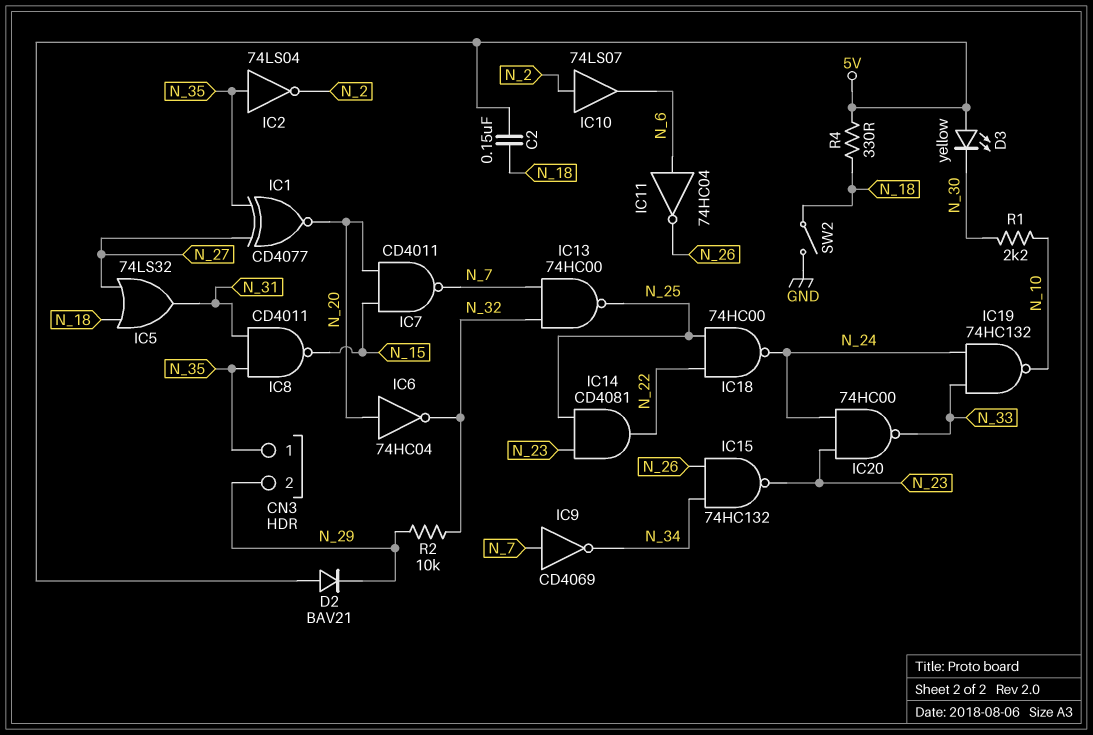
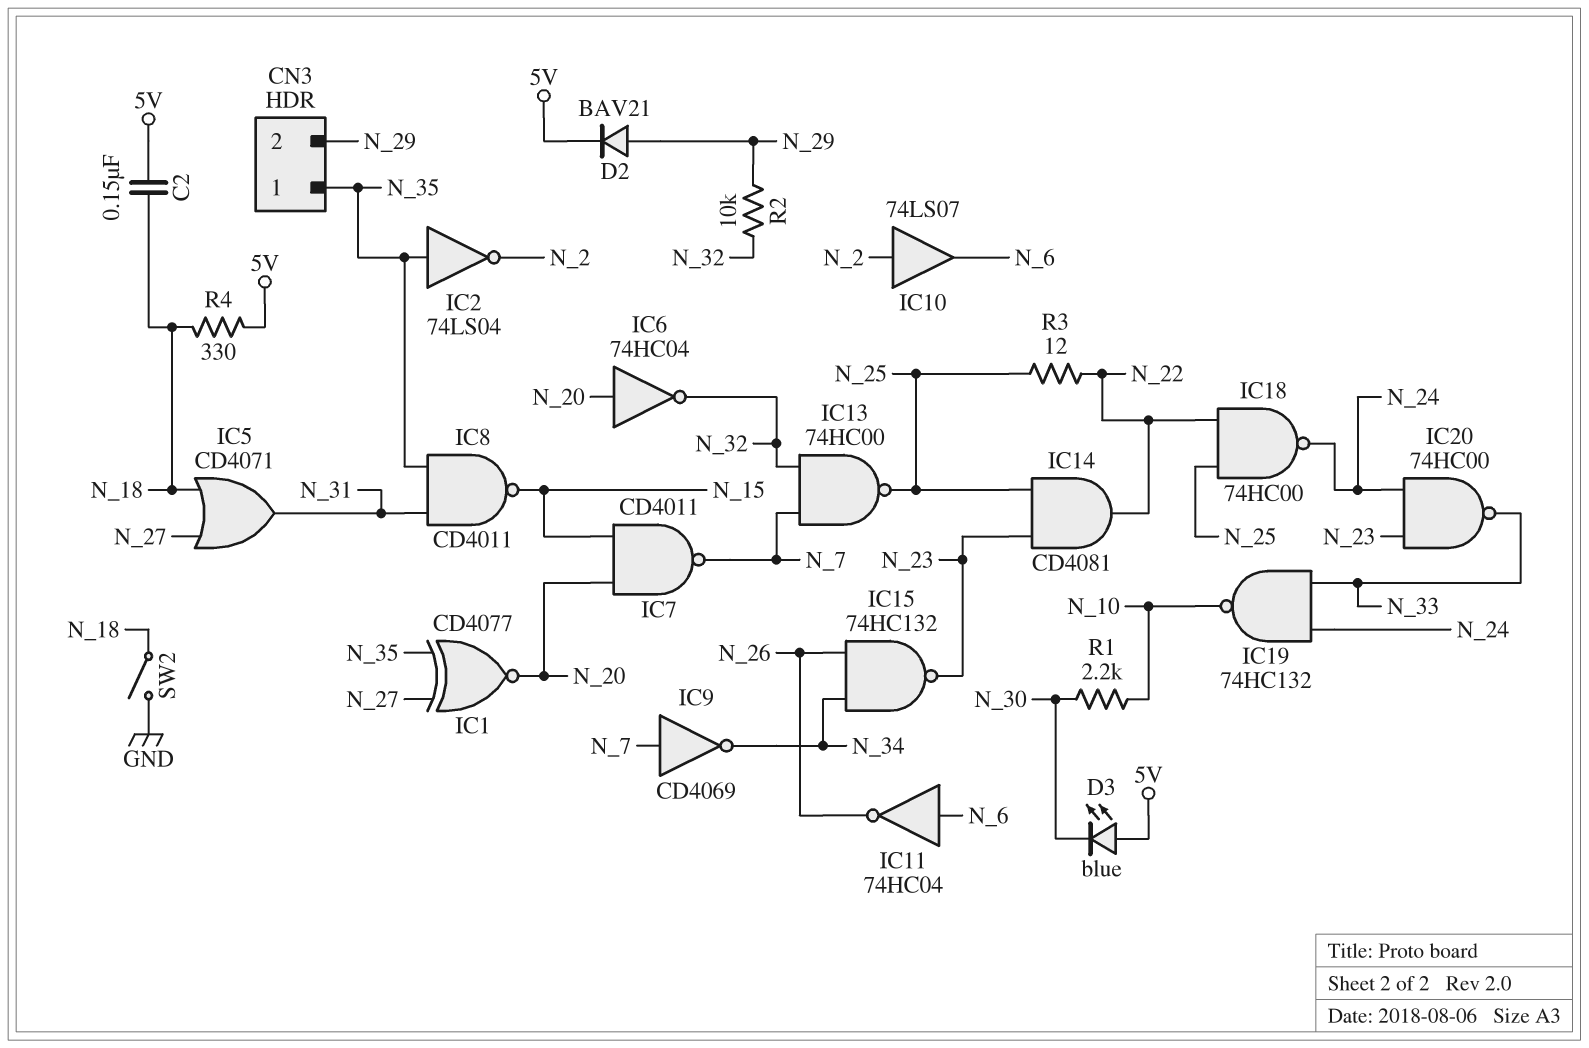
D2: diode BAV21 (A 5V, K N_29) -> diode BAV21 (A N_29, K 5V)
D3: LED yellow (A 5V, K N_30) -> LED blue (A 5V, K N_30)
IC5: OR 74LS32 (in N_18, in N_27, out N_31) -> OR CD4071 (in N_18, in N_27, out N_31)
R3: none -> 12 (N_22, N_25)

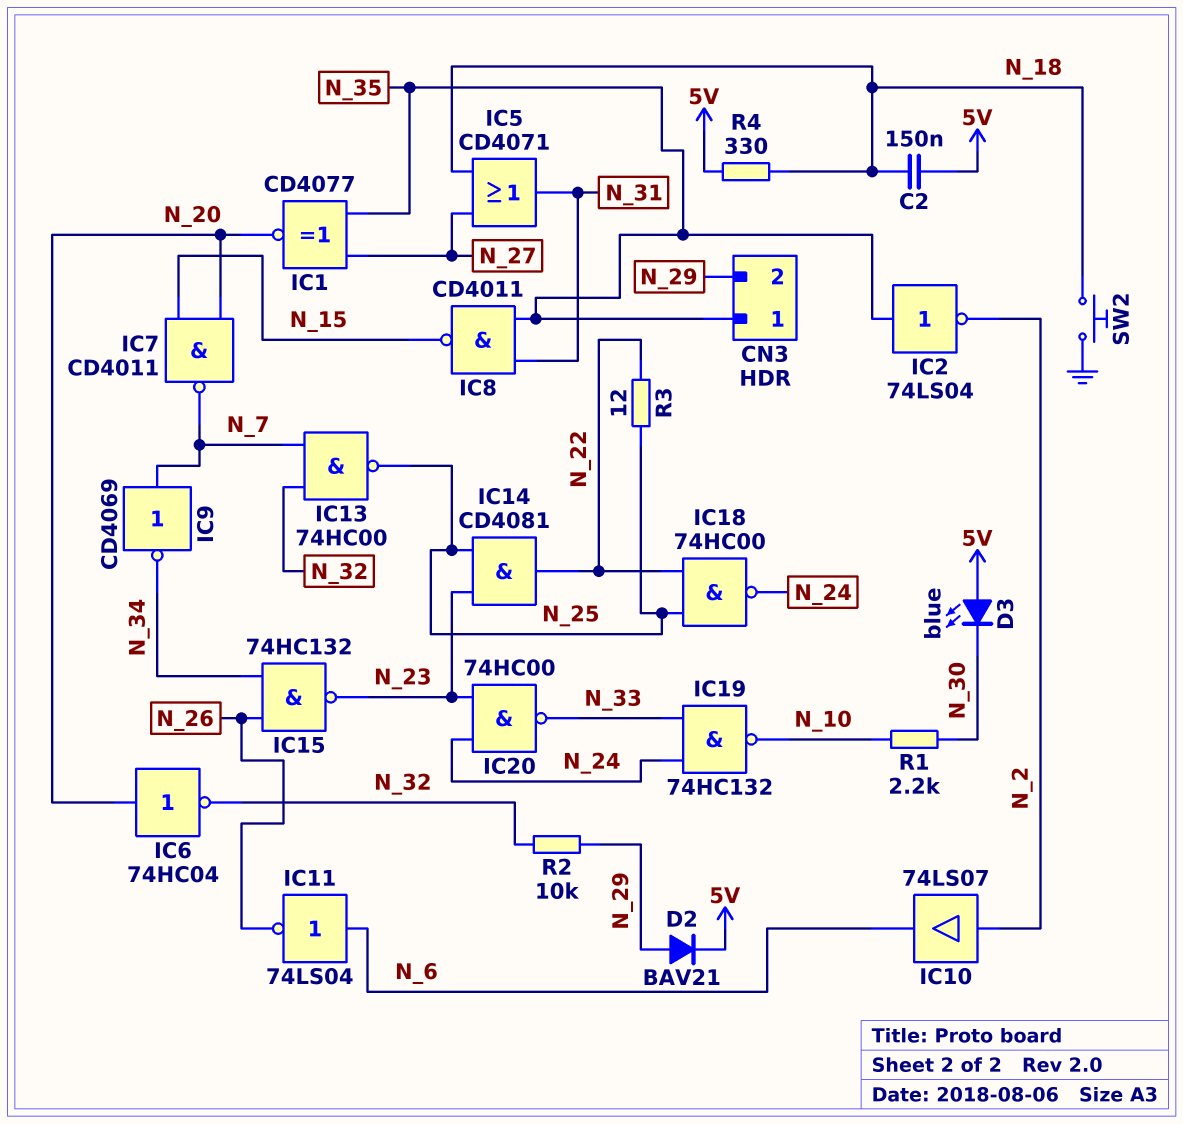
IC11: NOT 74HC04 (in N_6, out N_26) -> NOT 74LS04 (in N_6, out N_26)
SW2: switch (GND, N_18) -> button (GND, N_18)

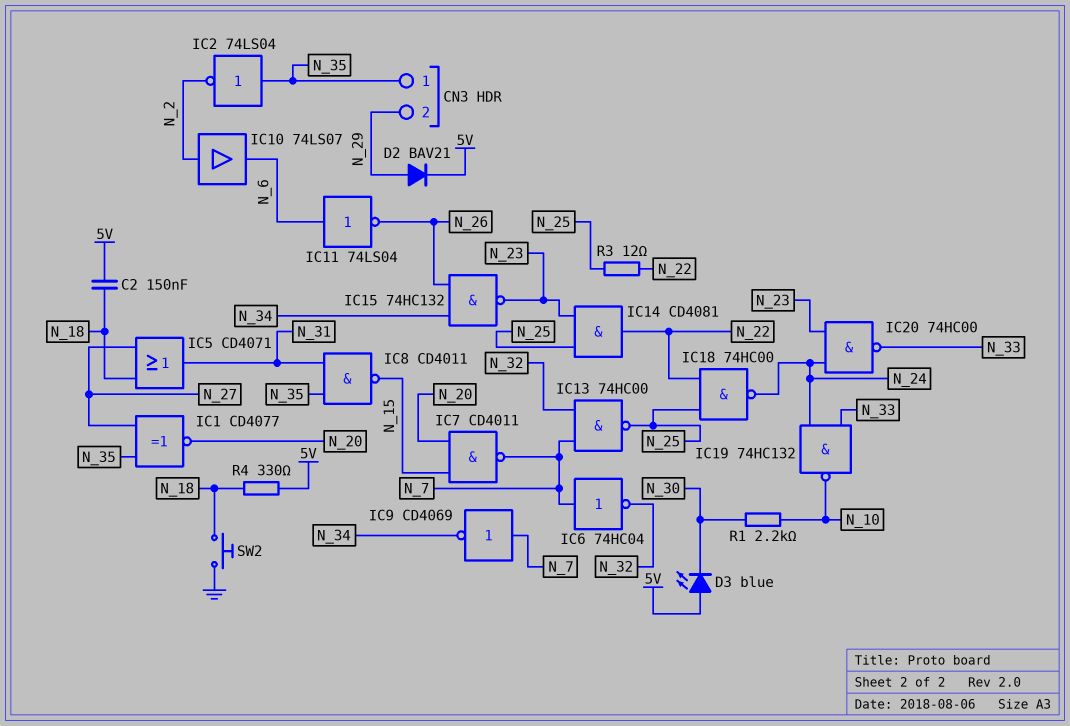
IC6: NOT 74HC04 (in N_20, out N_32) -> NOT 74HC04 (in N_7, out N_32)
R2: 10k (N_29, N_32) -> none

